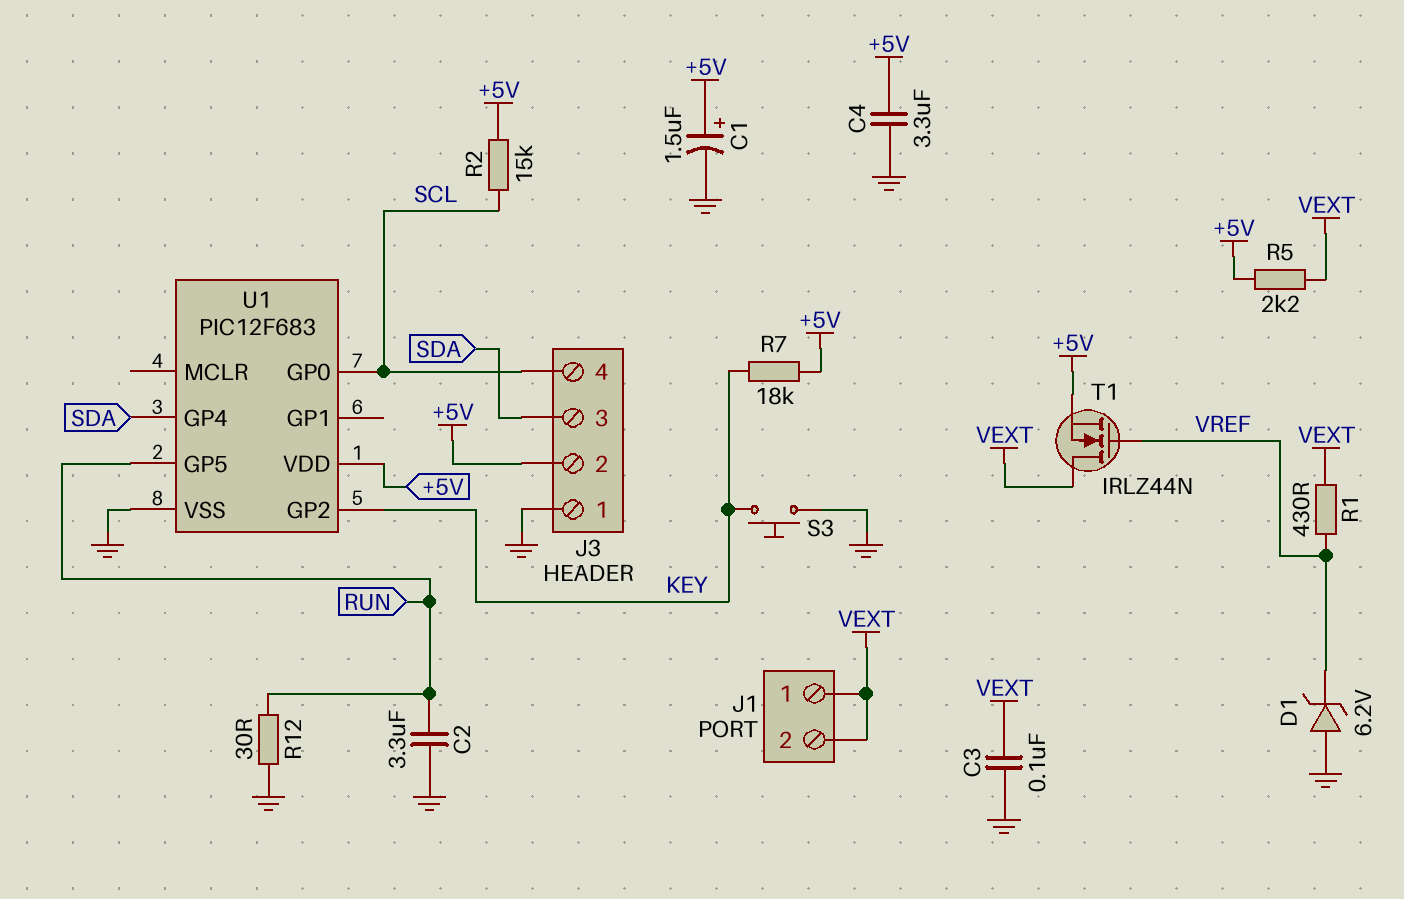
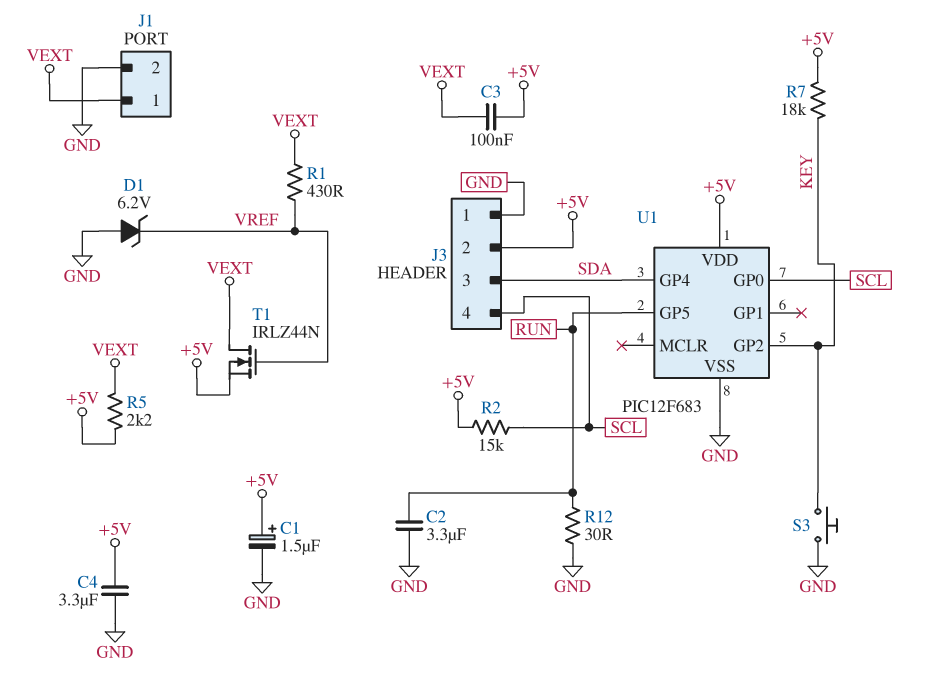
C3: 100nF (GND, VEXT) -> 100nF (+5V, VEXT)
J1 pin 2: VEXT -> GND

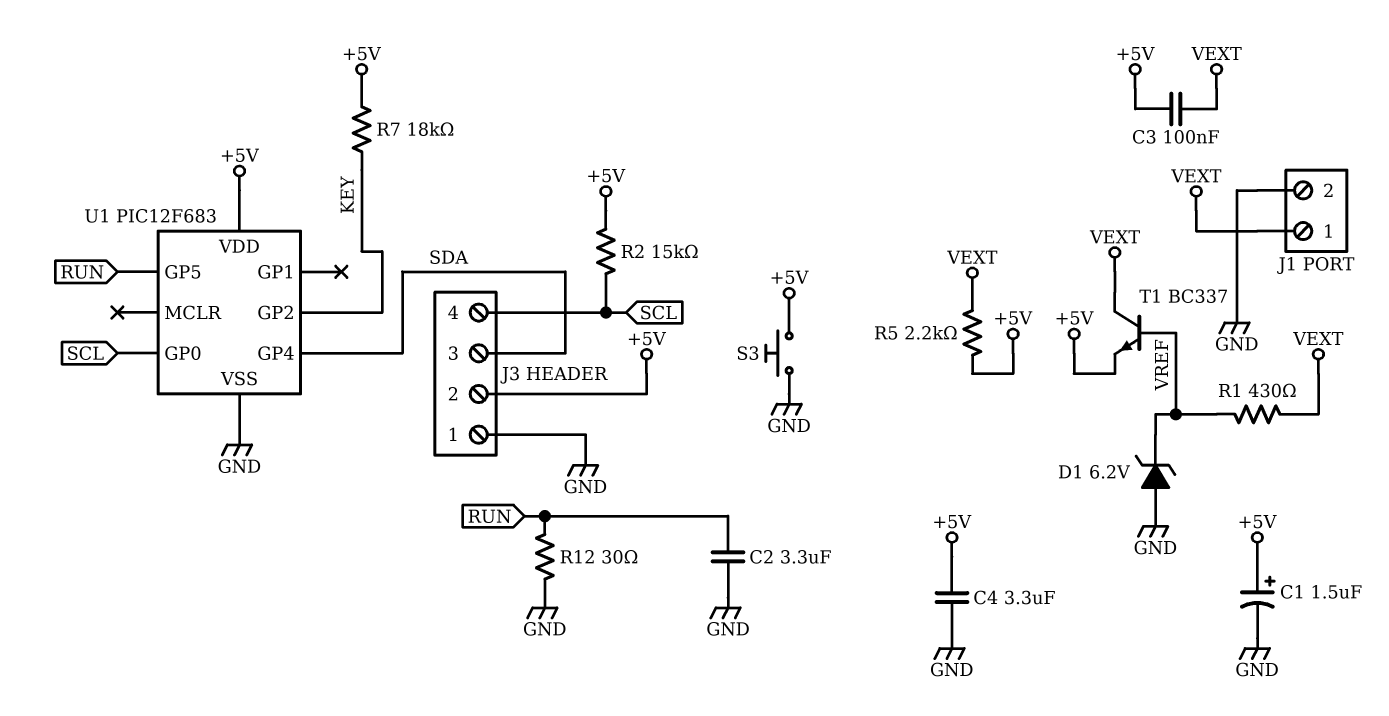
S3: button (GND, KEY) -> button (+5V, GND)
T1: NMOS IRLZ44N (G VREF, D VEXT, S +5V) -> NPN BC337 (B VREF, C VEXT, E +5V)

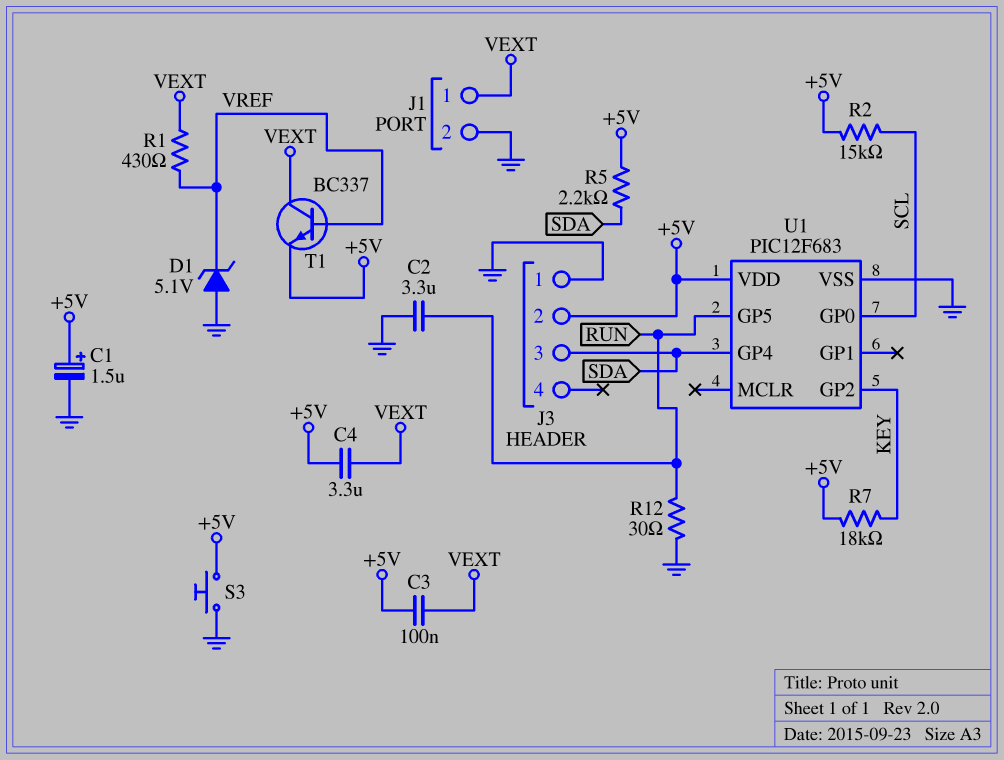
C4: 3.3uF (+5V, GND) -> 3.3uF (+5V, VEXT)
D1: zener 6.2V (A GND, K VREF) -> zener 5.1V (A GND, K VREF)
J3 pin 4: SCL -> none
R5: 2.2k (+5V, VEXT) -> 2.2k (+5V, SDA)

